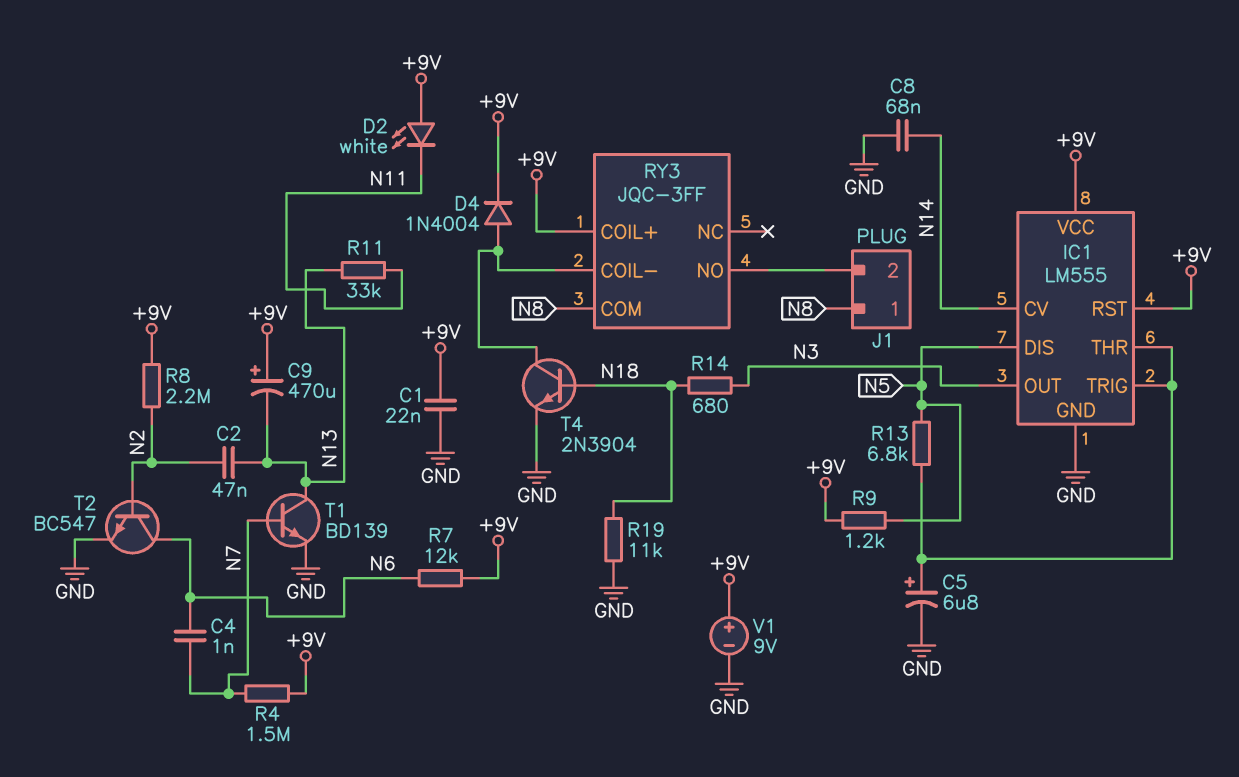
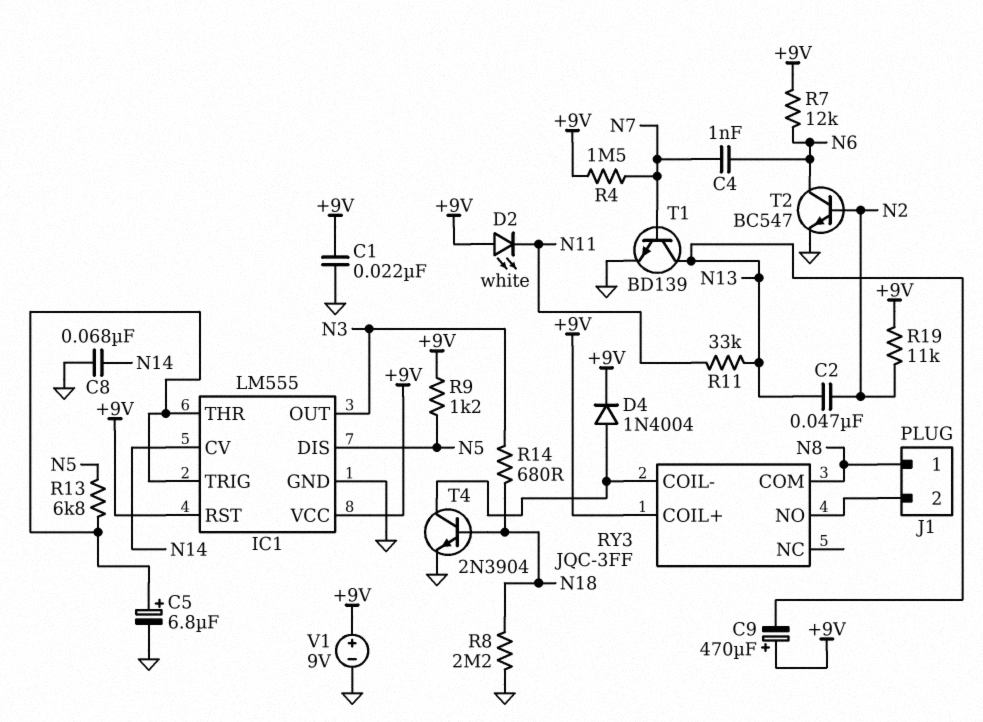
R8: 2.2M (+9V, N2) -> 2.2M (GND, N18)
R19: 11k (GND, N18) -> 11k (+9V, N2)

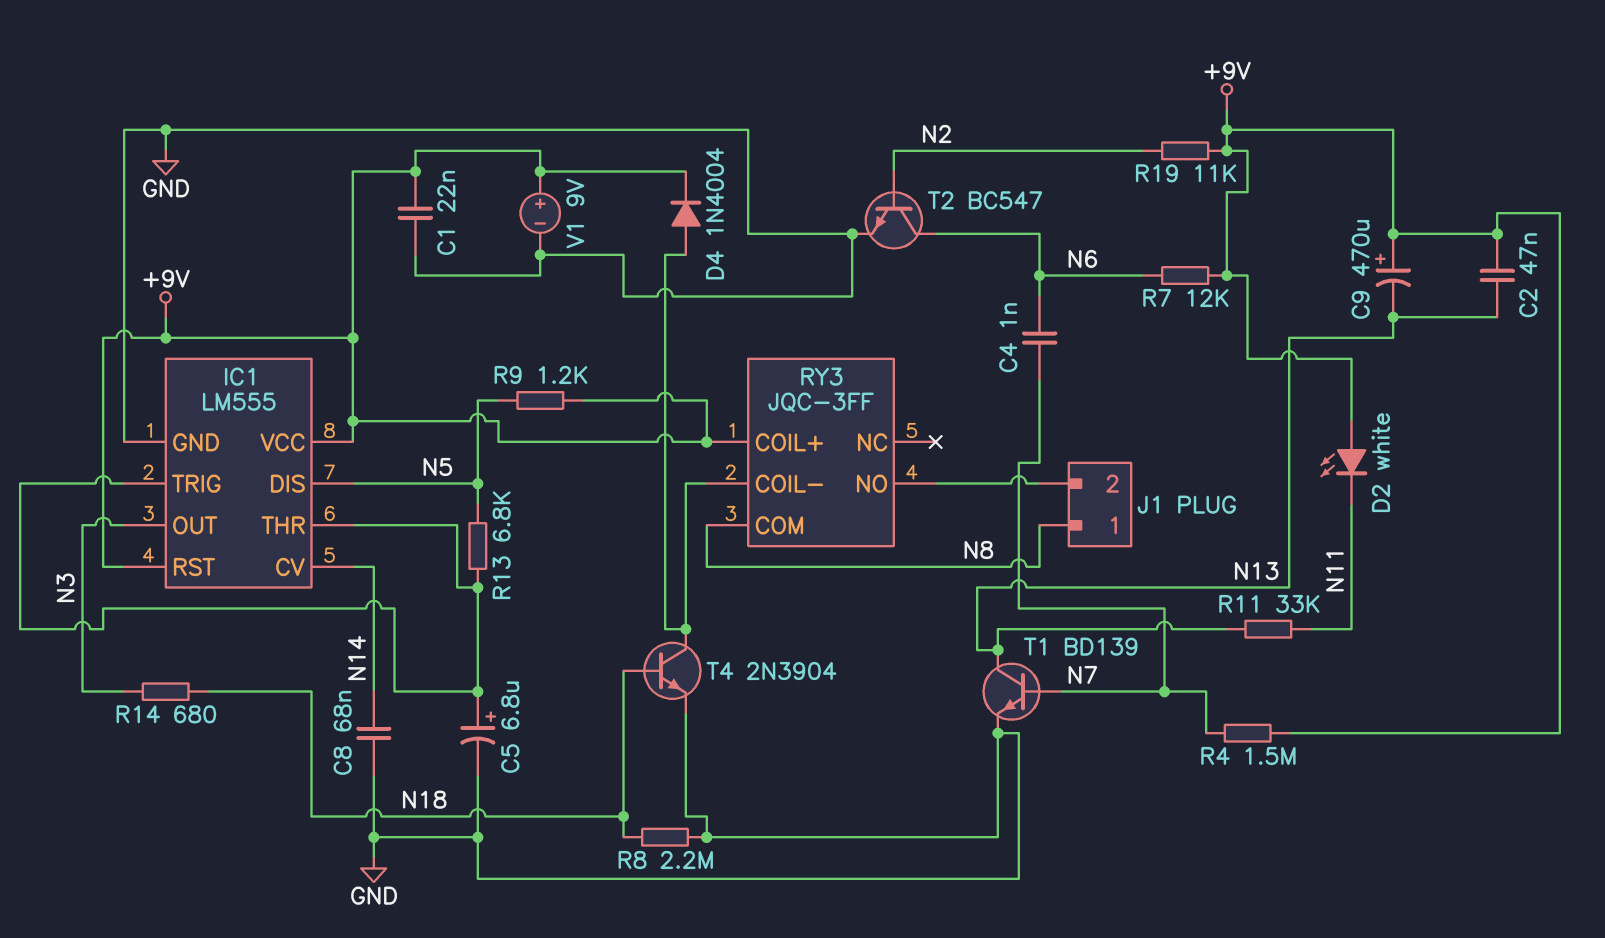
C2: 47nF (N2, N13) -> 47nF (+9V, N13)

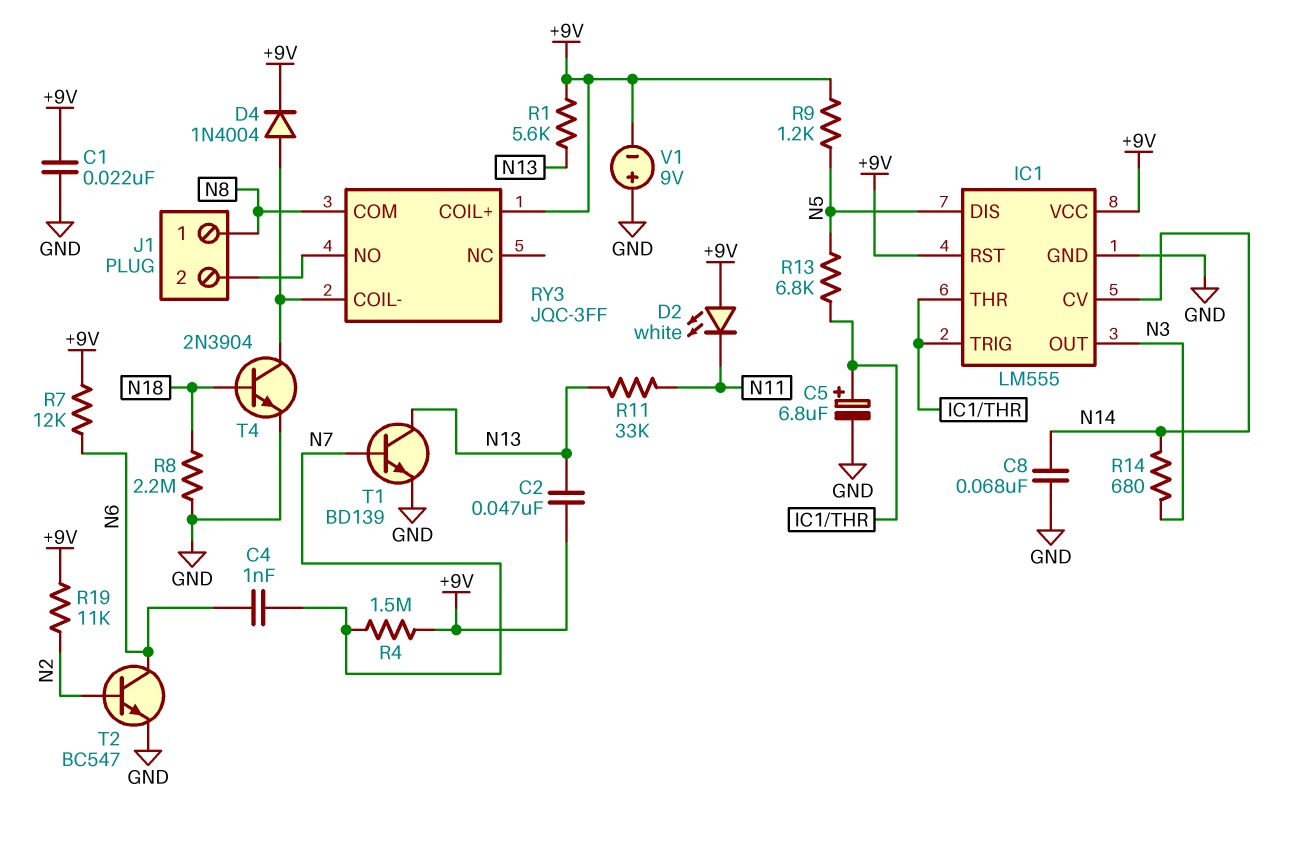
C9: 470uF (plus +9V, minus N13) -> none
R1: none -> 5.6k (+9V, N13)
R14: 680 (N3, N18) -> 680 (N3, N14)
V1: 9V (plus +9V, minus GND) -> 9V (plus GND, minus +9V)

